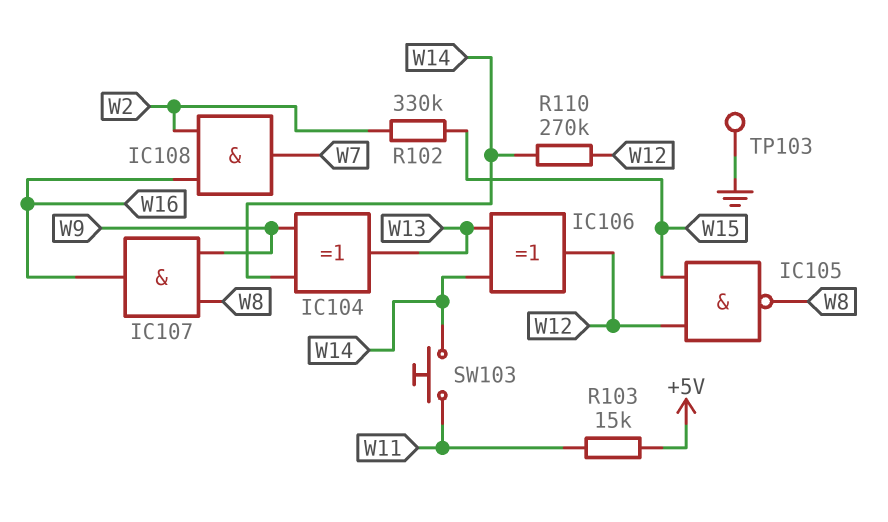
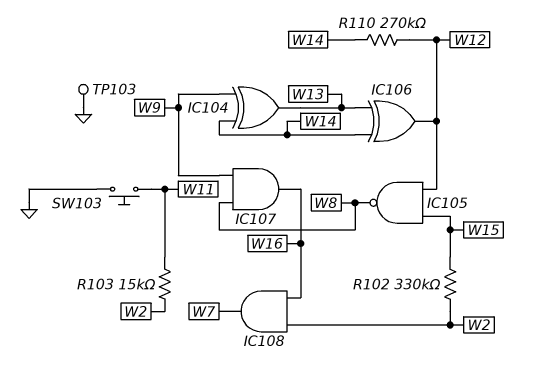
R103: 15k (+5V, W11) -> 15k (W2, W11)
SW103: button (W11, W14) -> button (GND, W11)

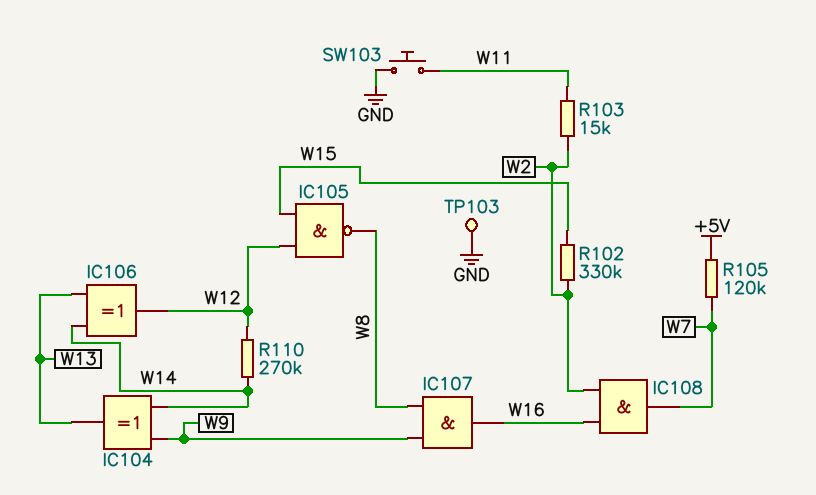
R105: none -> 120k (+5V, W7)

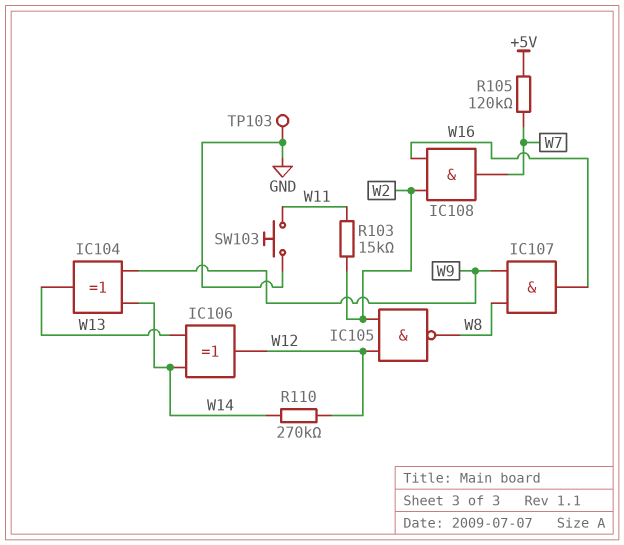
IC105: NAND (in W12, in W15, out W8) -> NAND (in W2, in W12, out W8)
R102: 330k (W2, W15) -> none

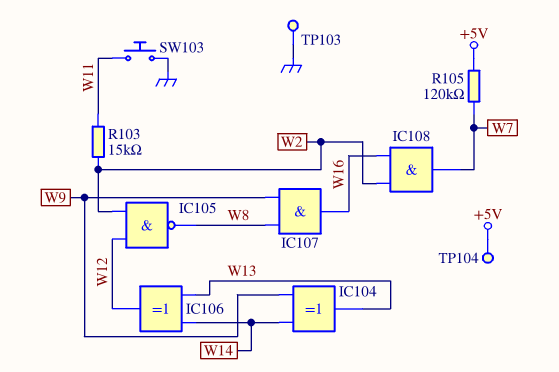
R110: 270k (W12, W14) -> none
TP104: none -> test point (+5V)

